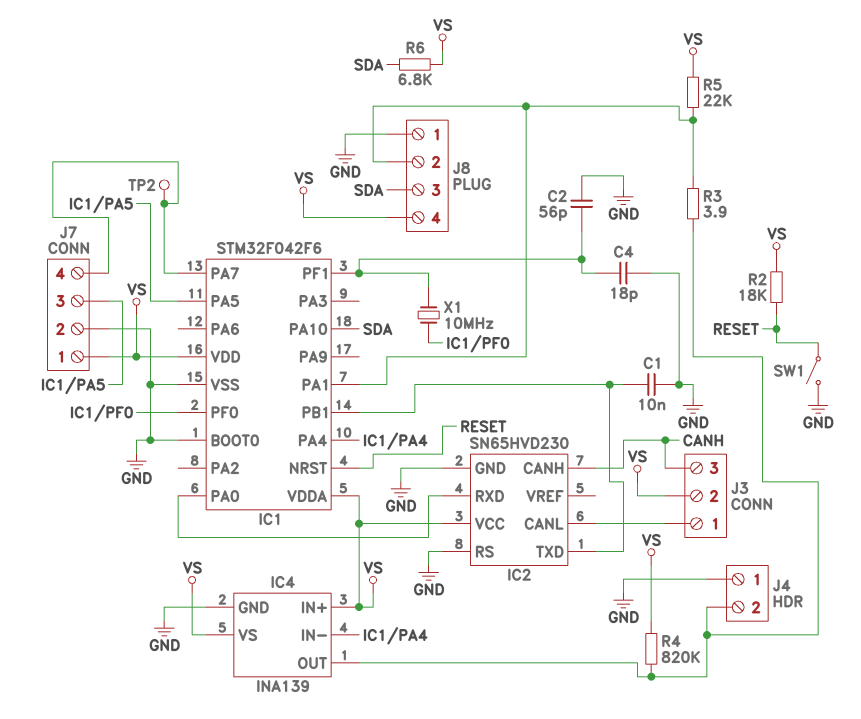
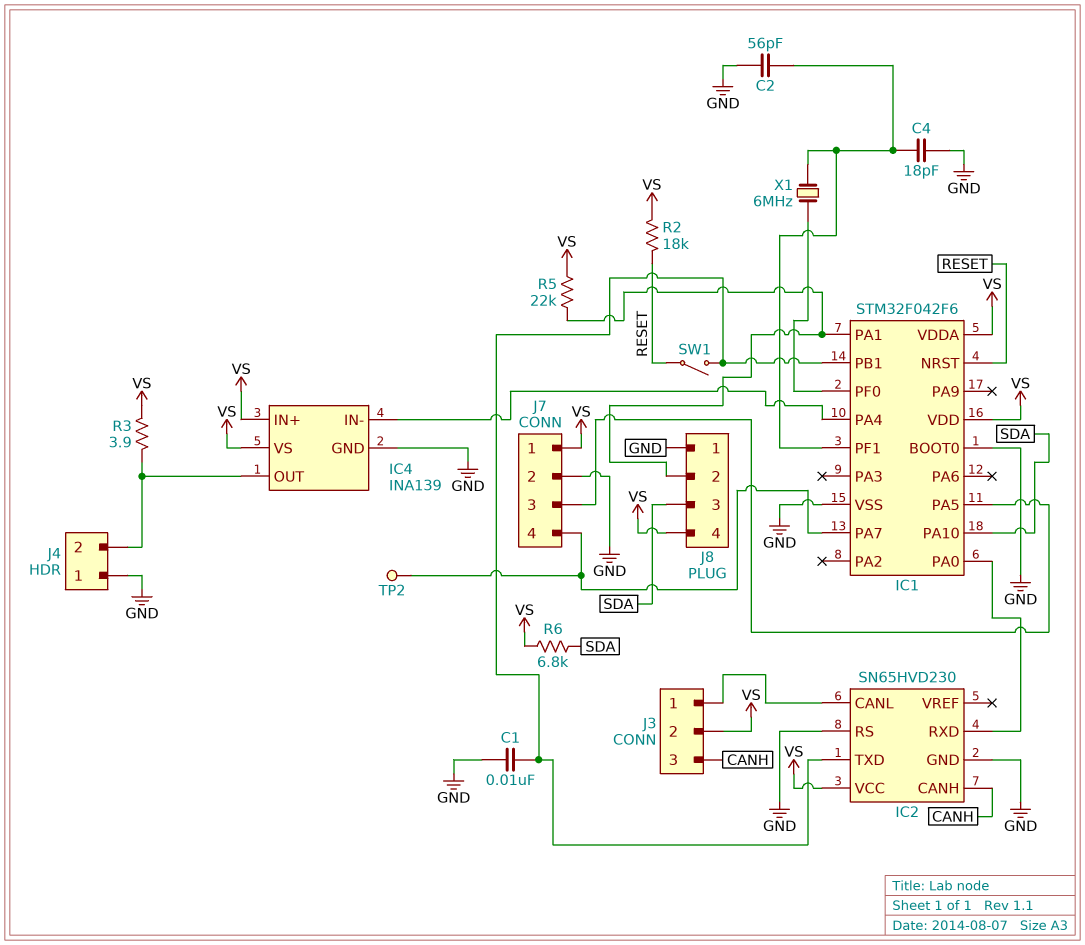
R3: 3.9 (IC1/PA1, IC4/OUT) -> 3.9 (IC4/OUT, VS)
R4: 820k (IC4/OUT, VS) -> none
SW1: switch (GND, RESET) -> switch (IC1/PB1, RESET)
X1: 10MHz (IC1/PF0, IC1/PF1) -> 6MHz (IC1/PF0, IC1/PF1)

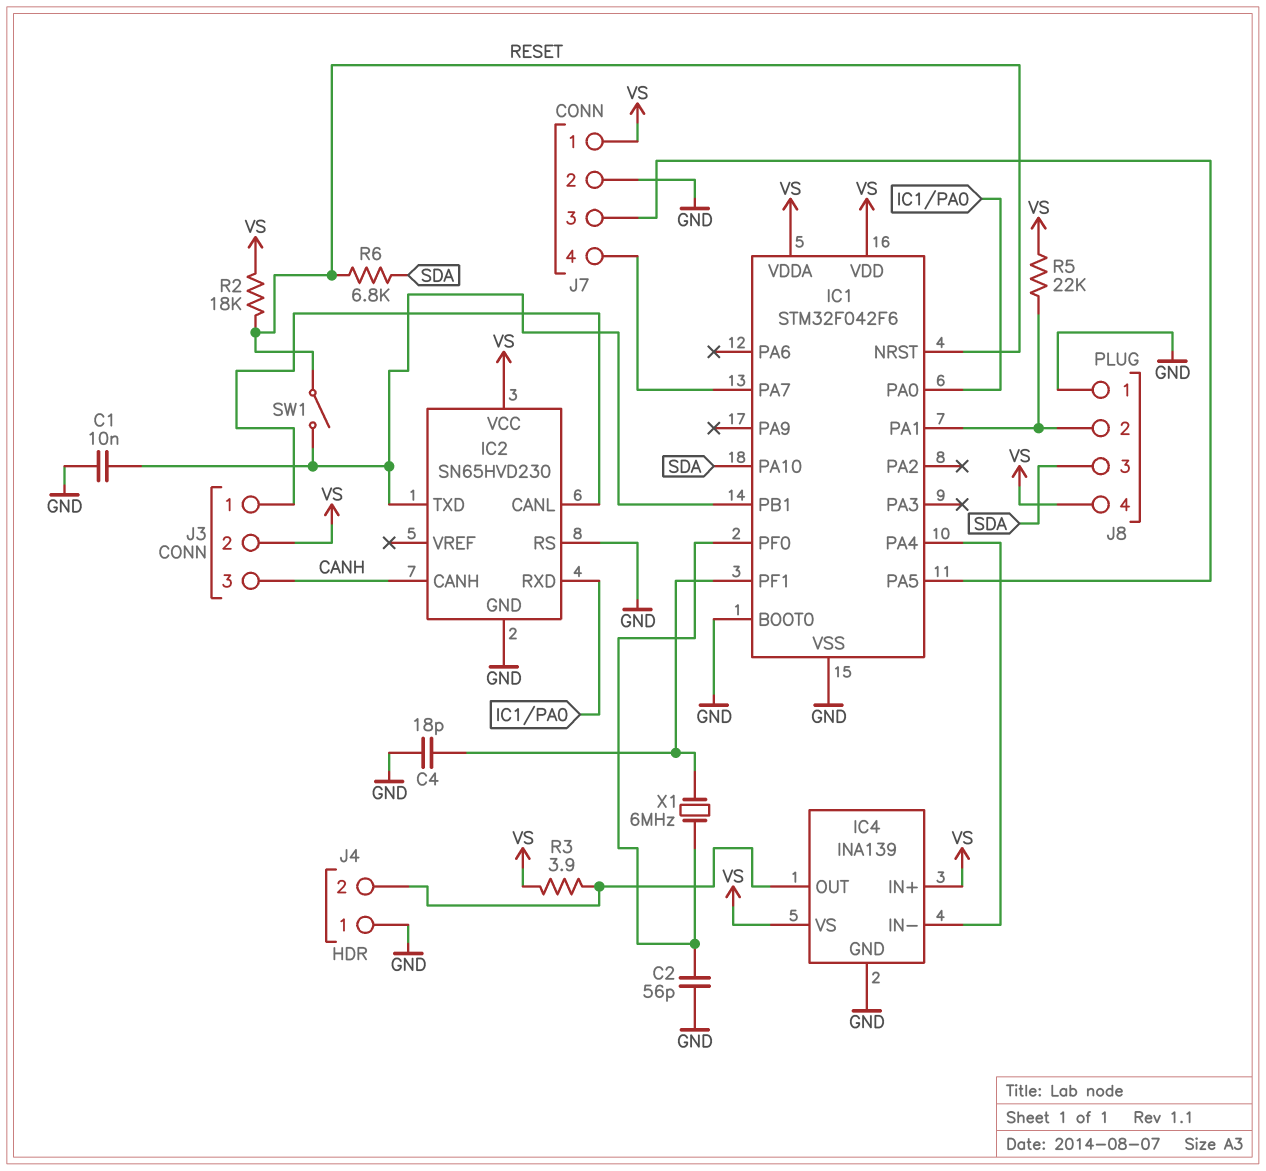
C2: 56pF (GND, IC1/PF1) -> 56pF (GND, IC1/PF0)
R6: 6.8k (SDA, VS) -> 6.8k (RESET, SDA)
TP2: test point (IC1/PA7) -> none

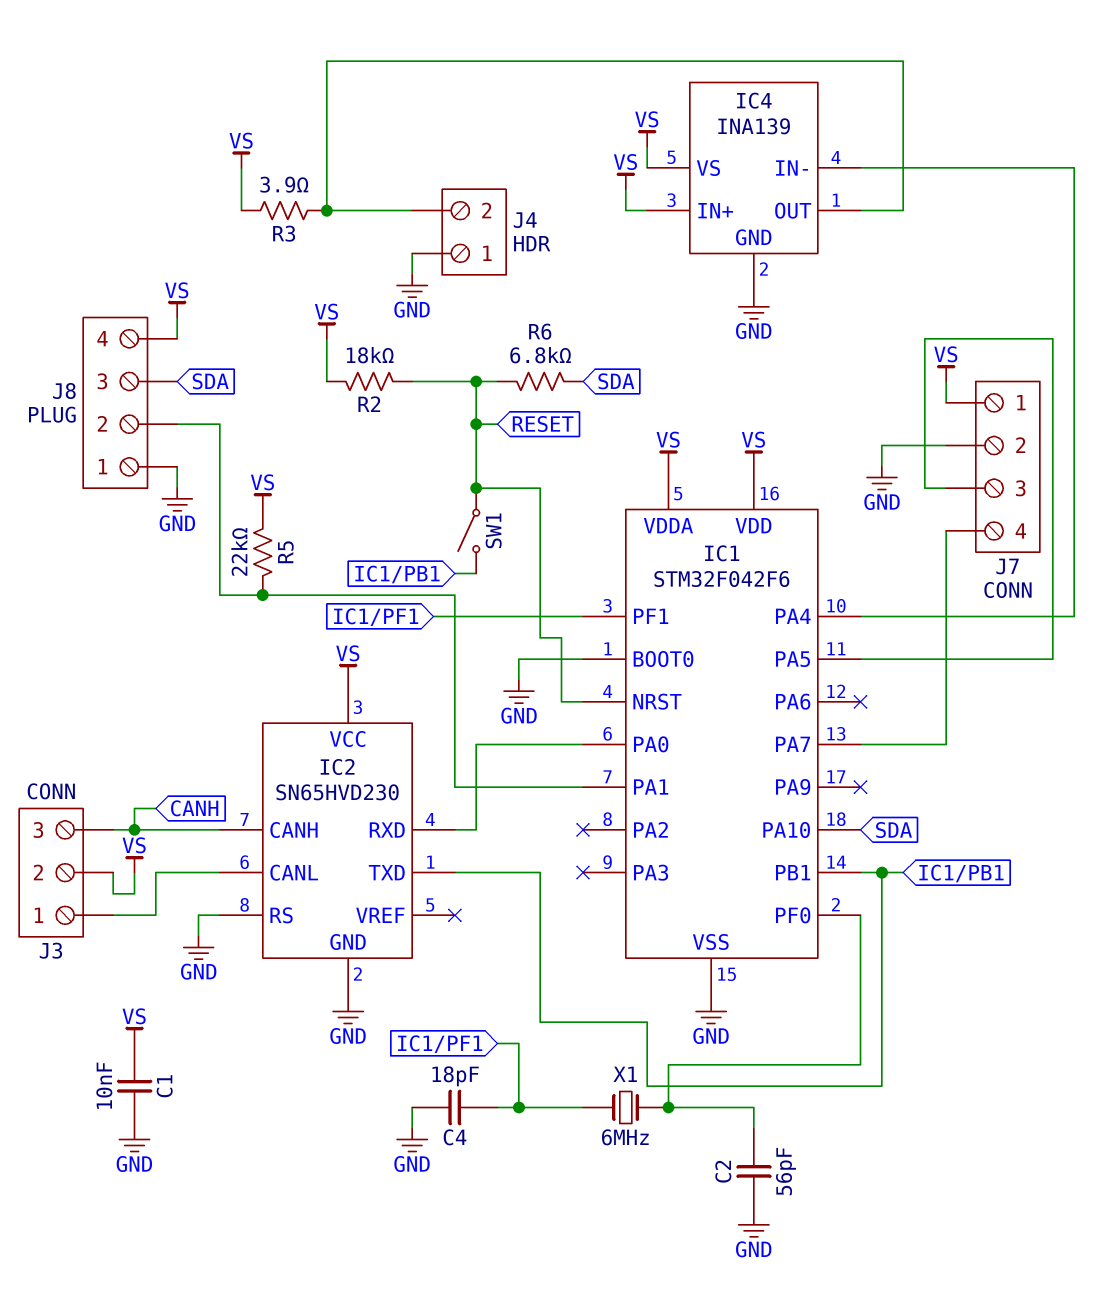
C1: 10nF (GND, IC1/PB1) -> 10nF (GND, VS)

